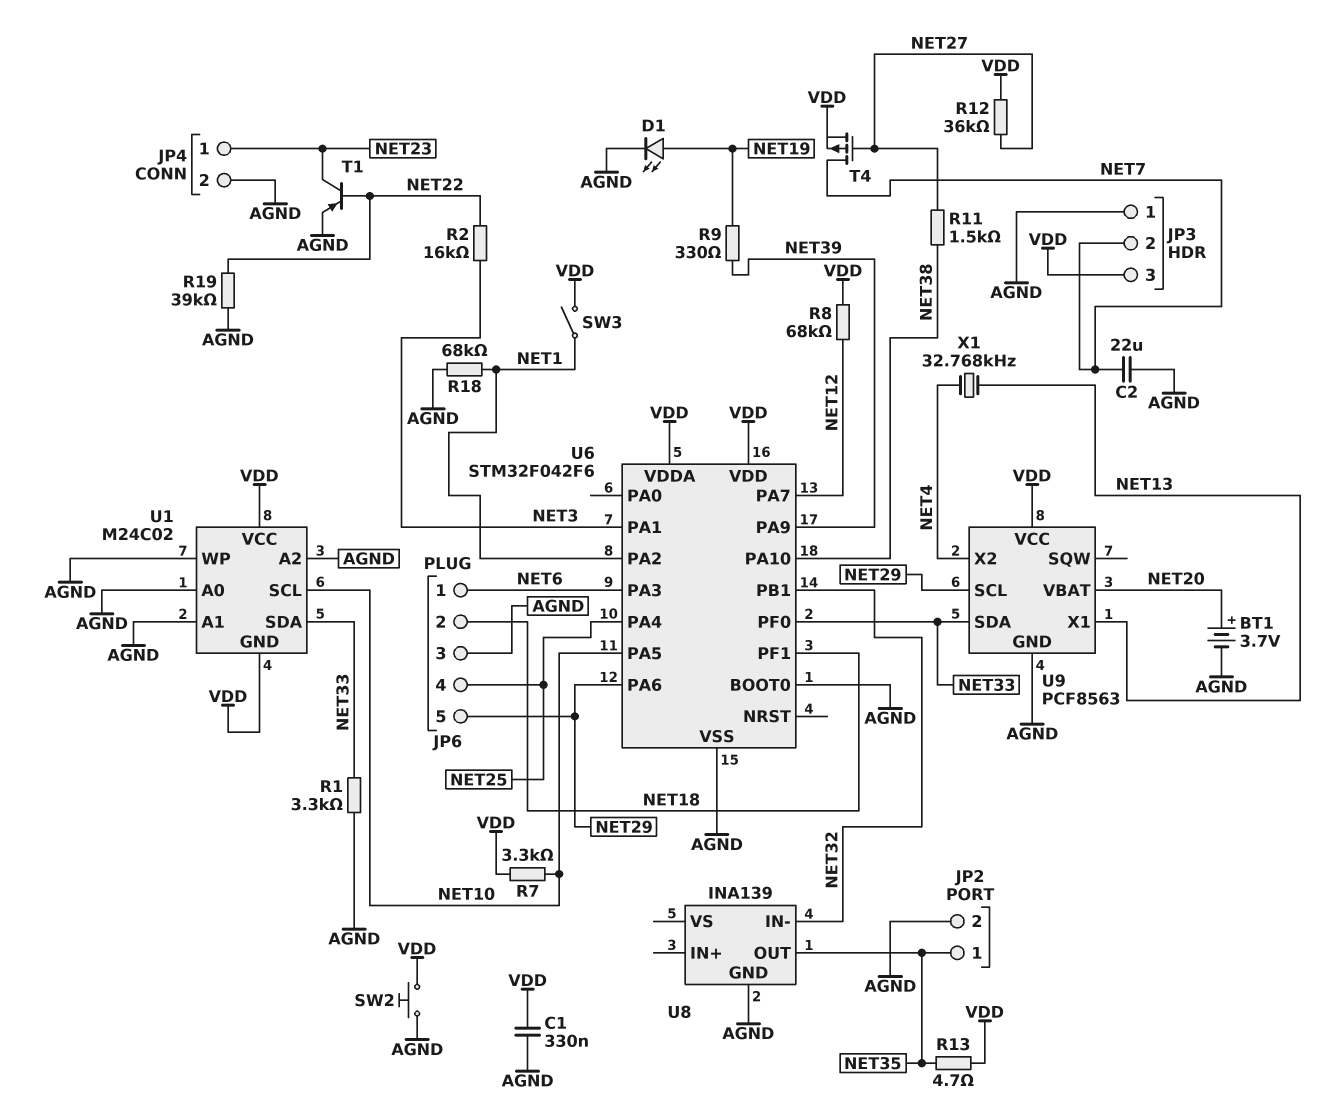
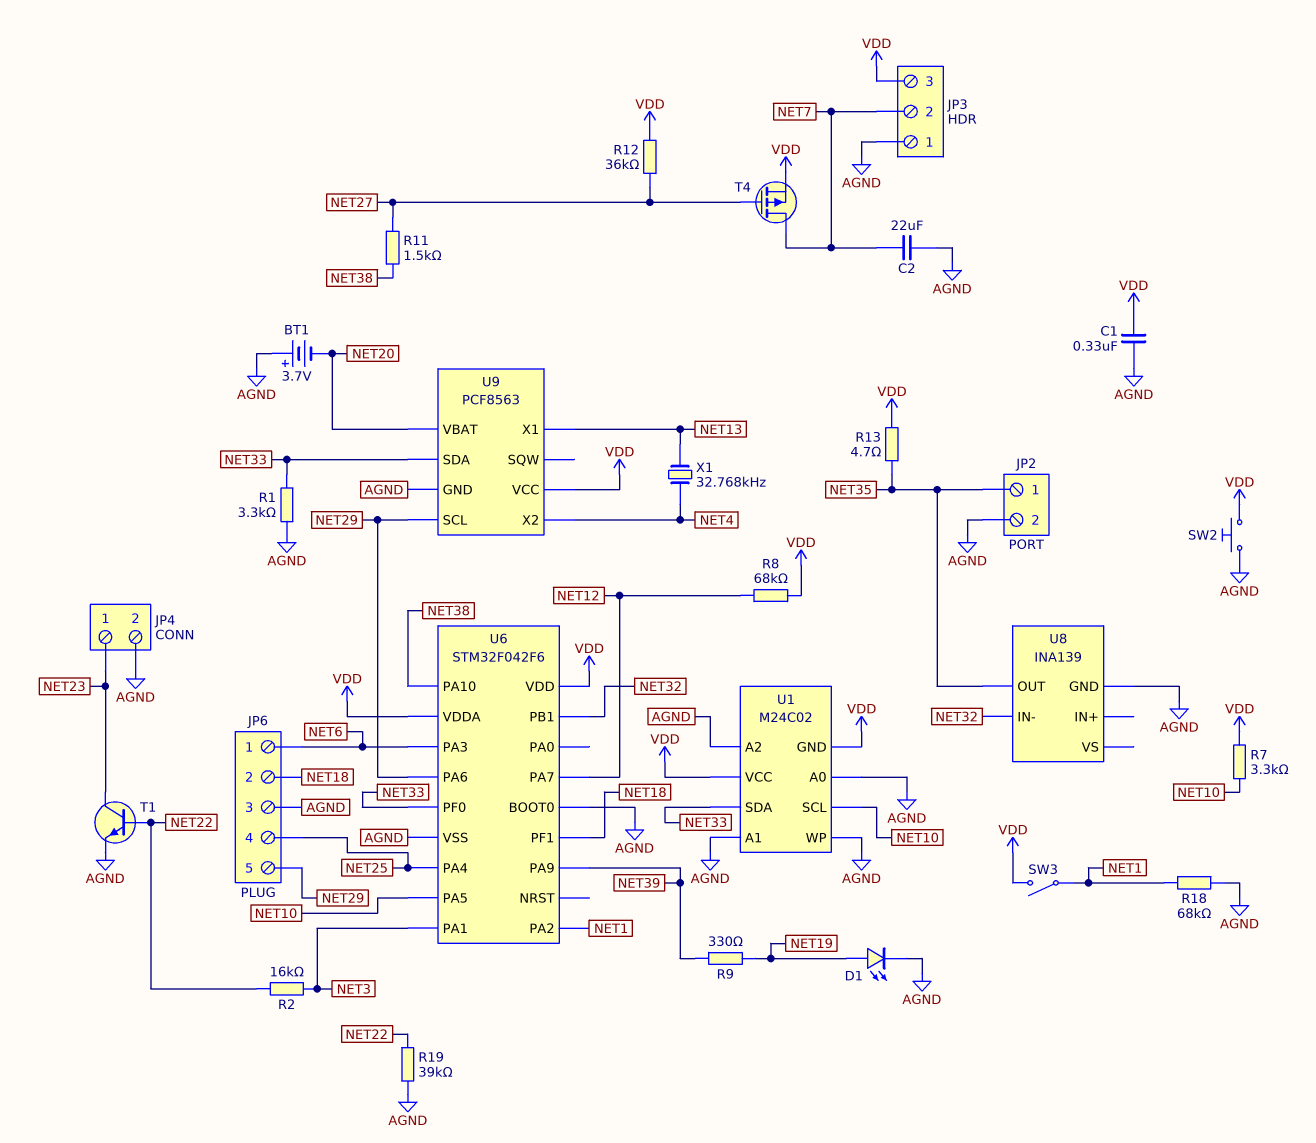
BT1: 3.7V (plus NET20, minus AGND) -> 3.7V (plus AGND, minus NET20)
T1: PNP (B NET22, C NET23, E AGND) -> NPN (B NET22, C NET23, E AGND)

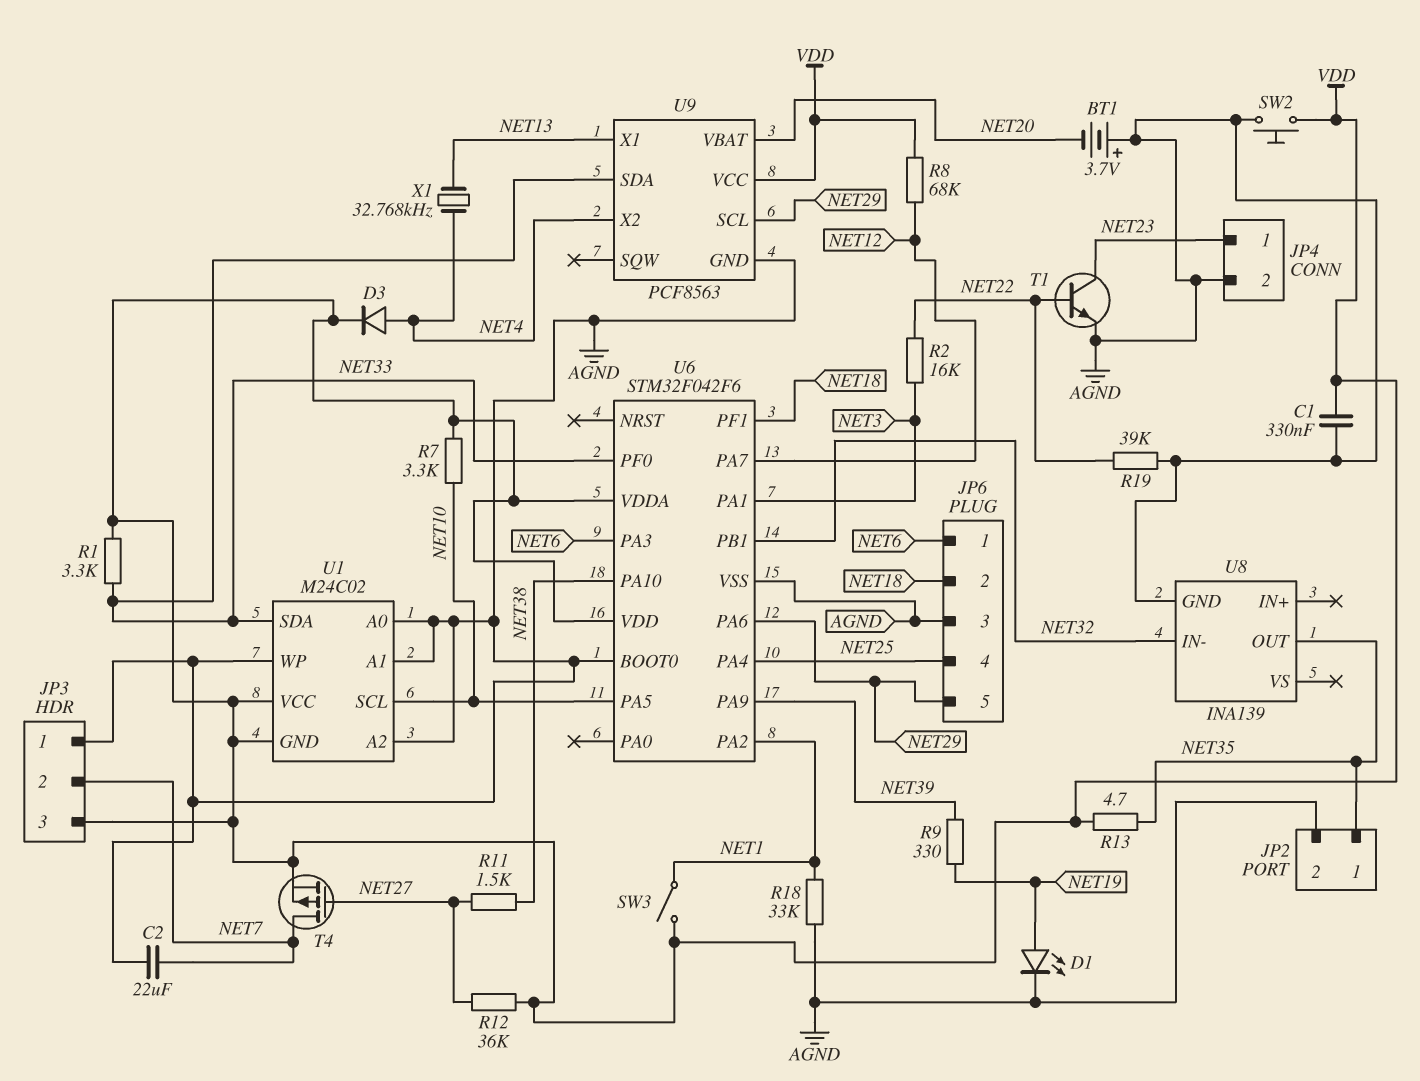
D3: none -> diode (A NET4, K VDD)
R1: 3.3k (AGND, NET33) -> 3.3k (NET33, VDD)
R18: 68k (AGND, NET1) -> 33k (AGND, NET1)

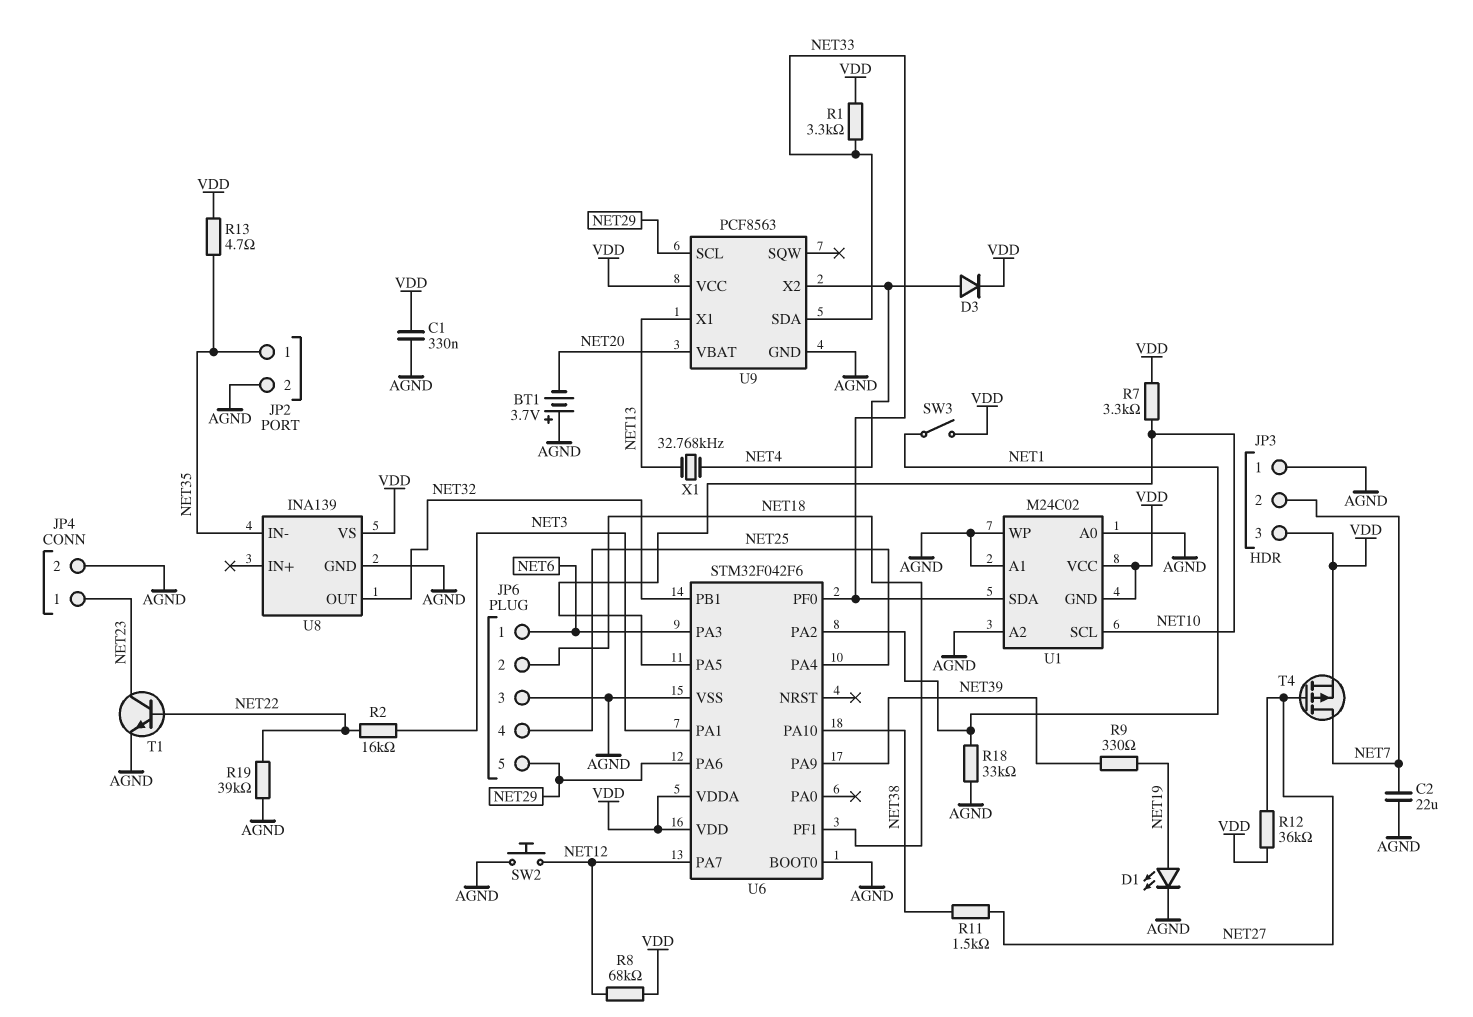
SW2: button (AGND, VDD) -> button (AGND, NET12)
U8 pin IN-: NET32 -> NET35
U8 pin OUT: NET35 -> NET32
U8 pin VS: none -> VDD

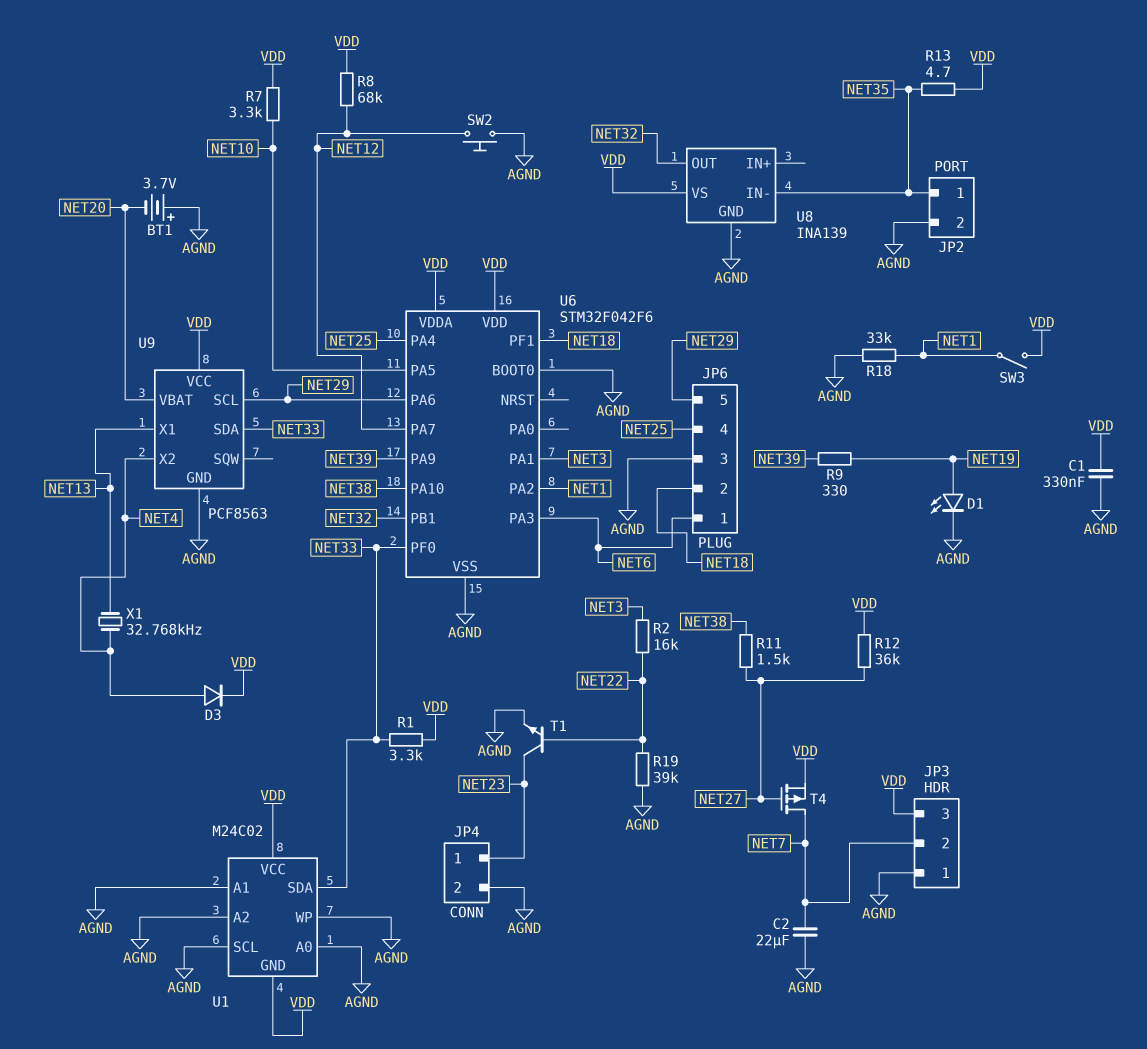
U1 pin SCL: NET10 -> AGND

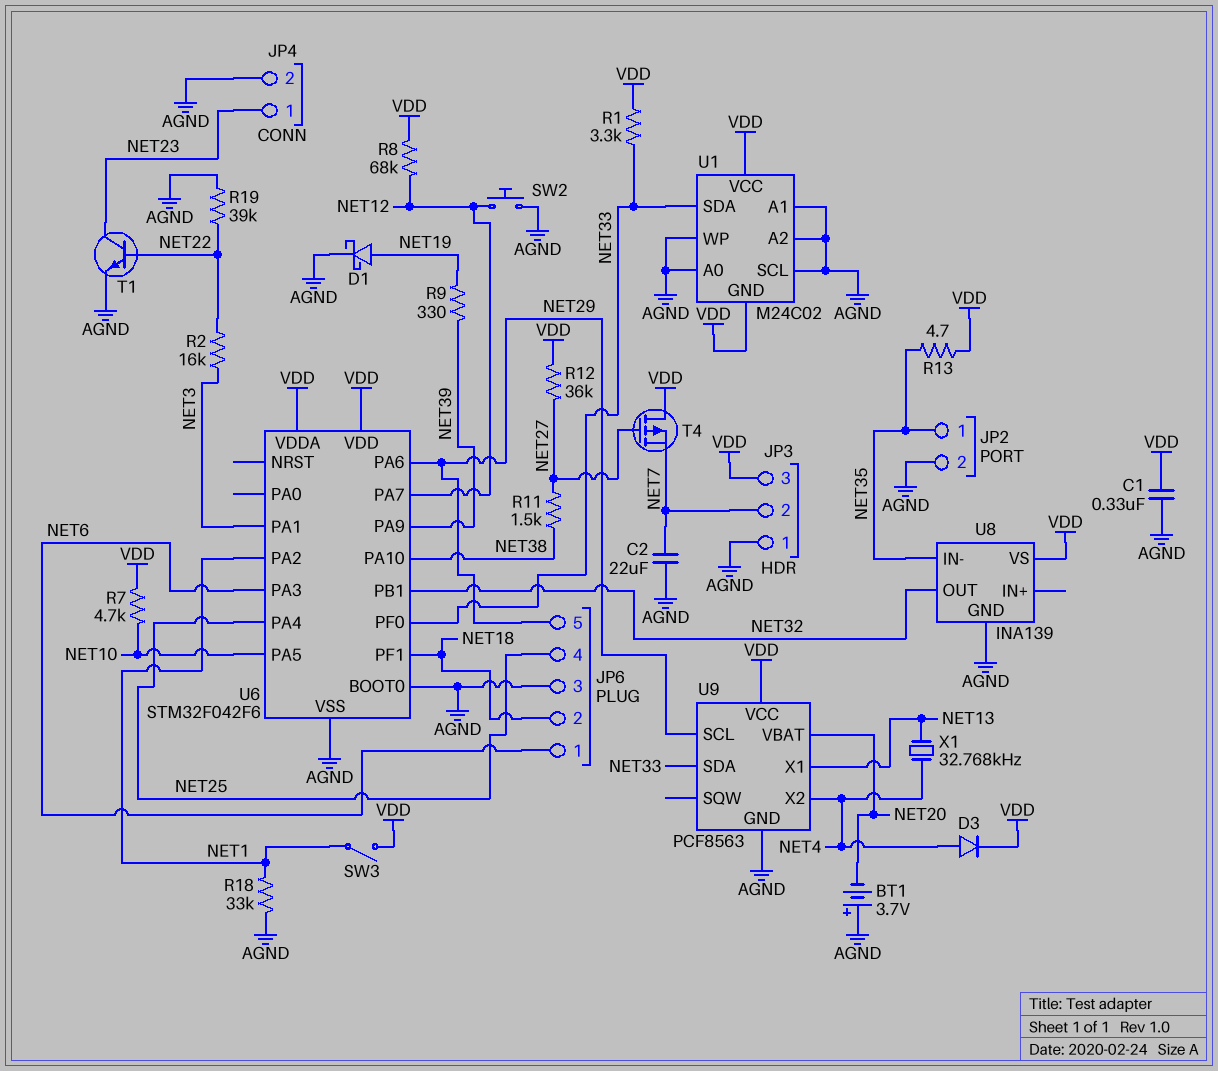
D1: LED (A NET19, K AGND) -> schottky (A NET19, K AGND)
R7: 3.3k (NET10, VDD) -> 4.7k (NET10, VDD)
T4: PMOS (G NET27, D NET7, S VDD) -> PMOS (G NET27, D VDD, S NET7)

